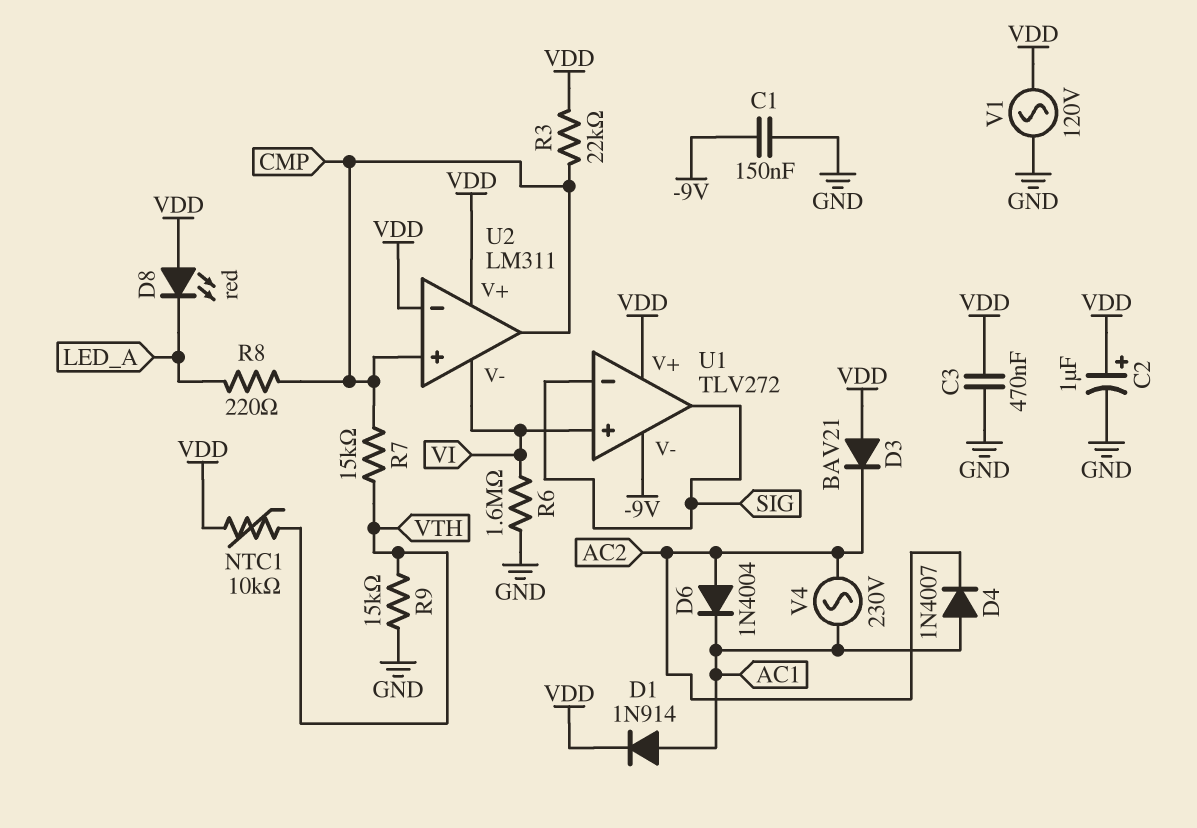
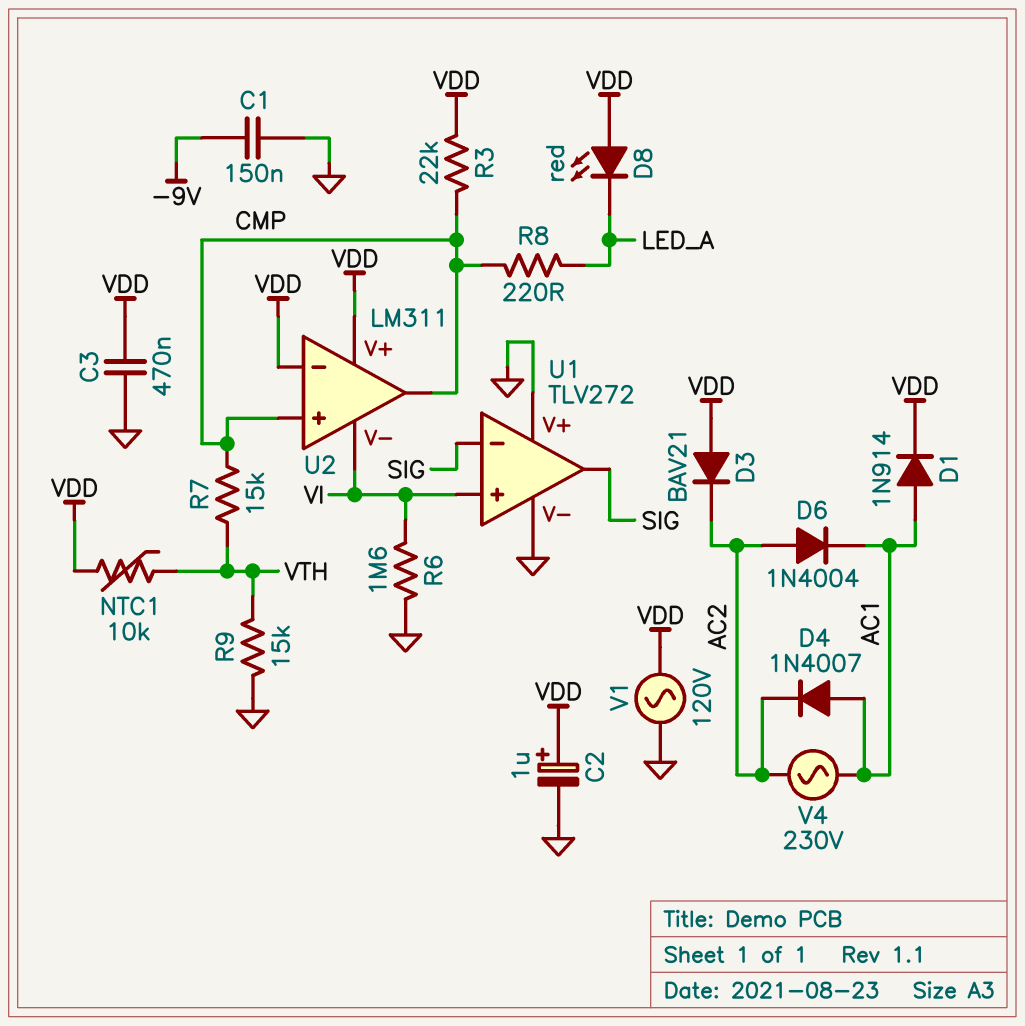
U1 pin V+: VDD -> GND
U1 pin V-: -9V -> GND

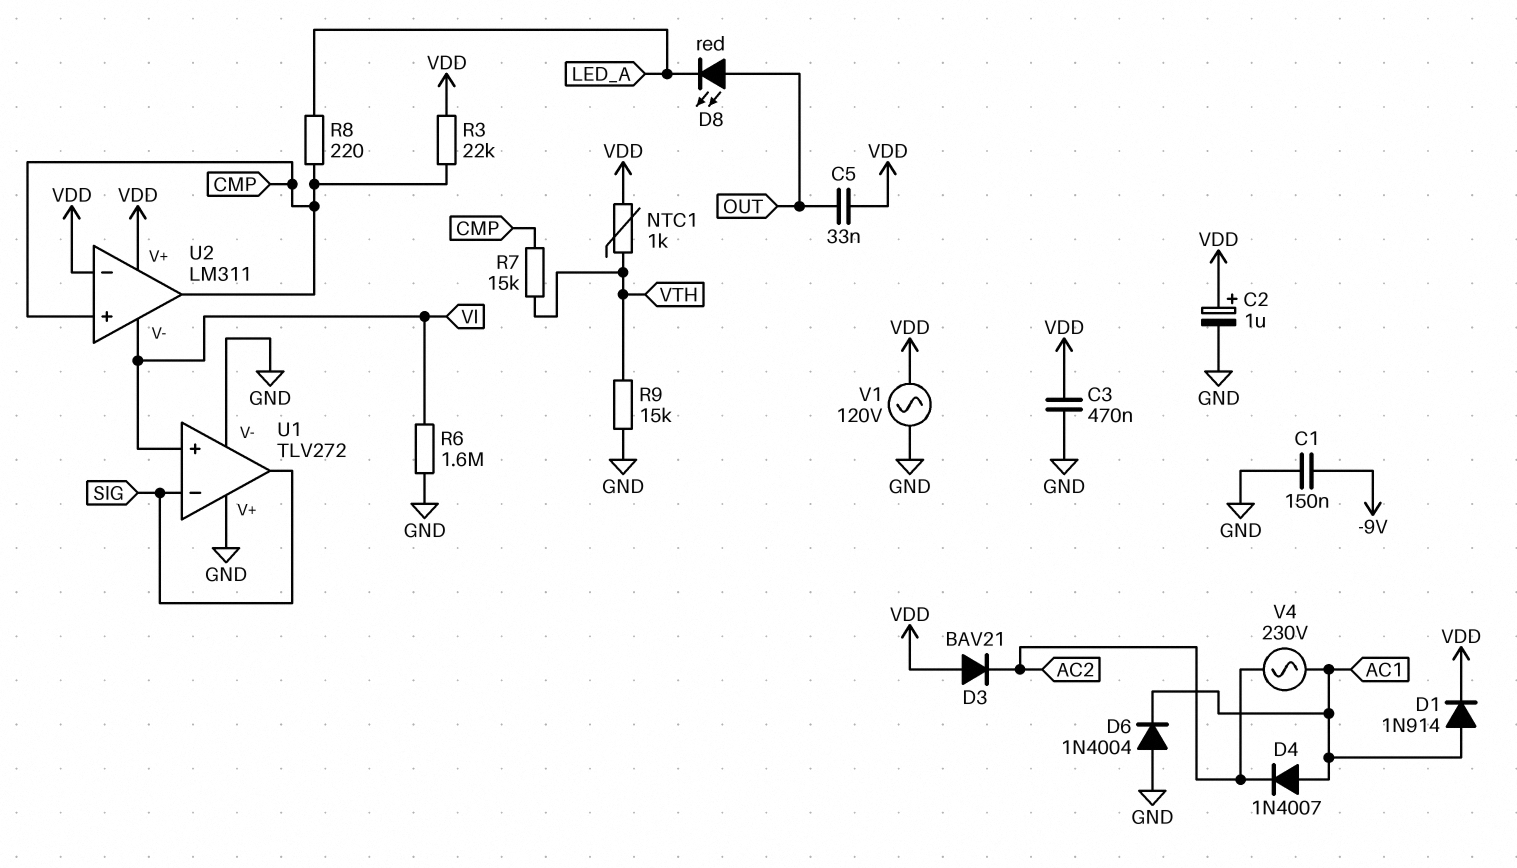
C5: none -> 33nF (OUT, VDD)
D6: diode 1N4004 (A AC2, K AC1) -> diode 1N4004 (A GND, K AC1)
D8: LED red (A VDD, K LED_A) -> LED red (A OUT, K LED_A)
NTC1: 10k (VDD, VTH) -> 1k (VDD, VTH)

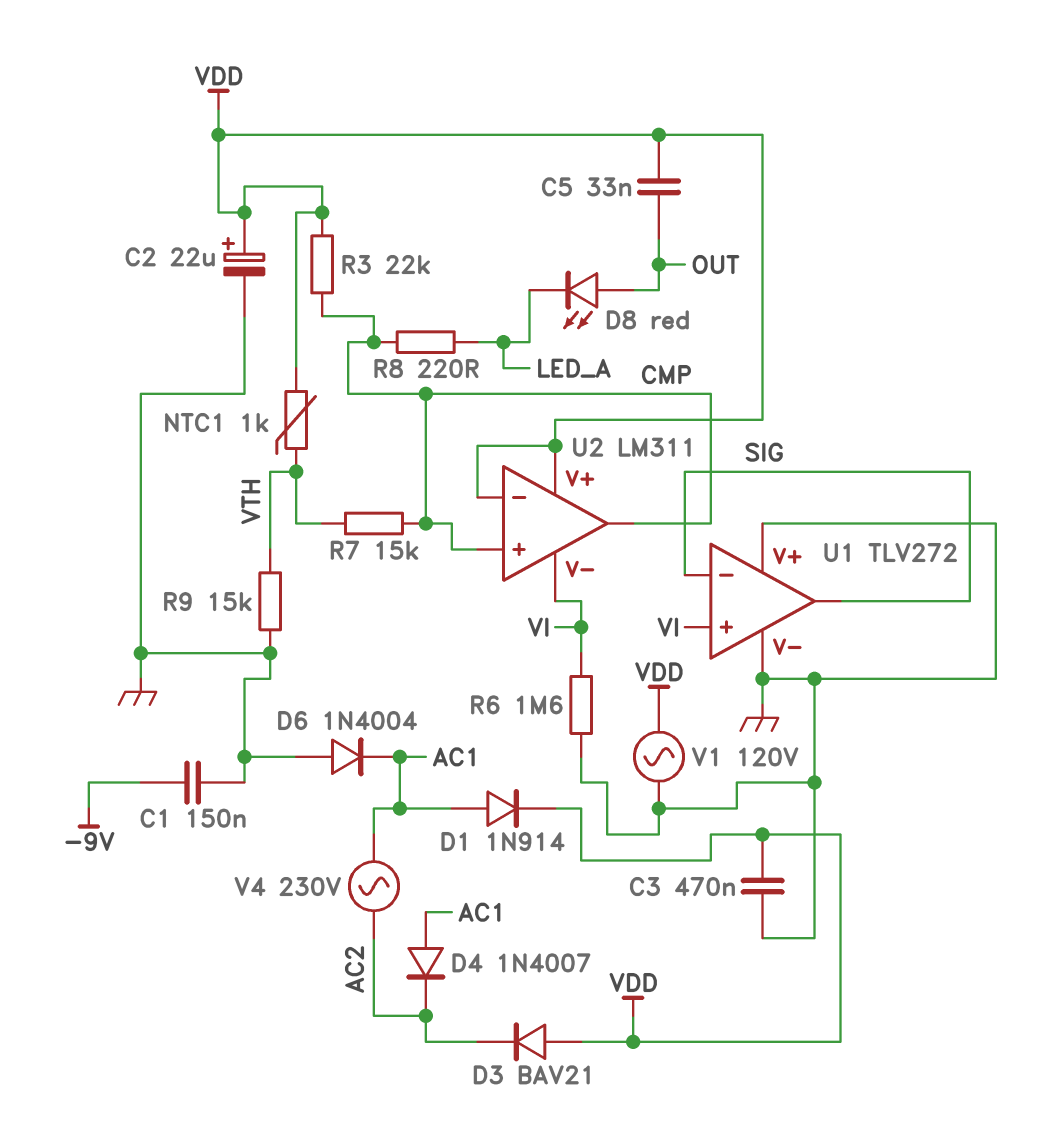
C2: 1uF (plus VDD, minus GND) -> 22uF (plus VDD, minus GND)

